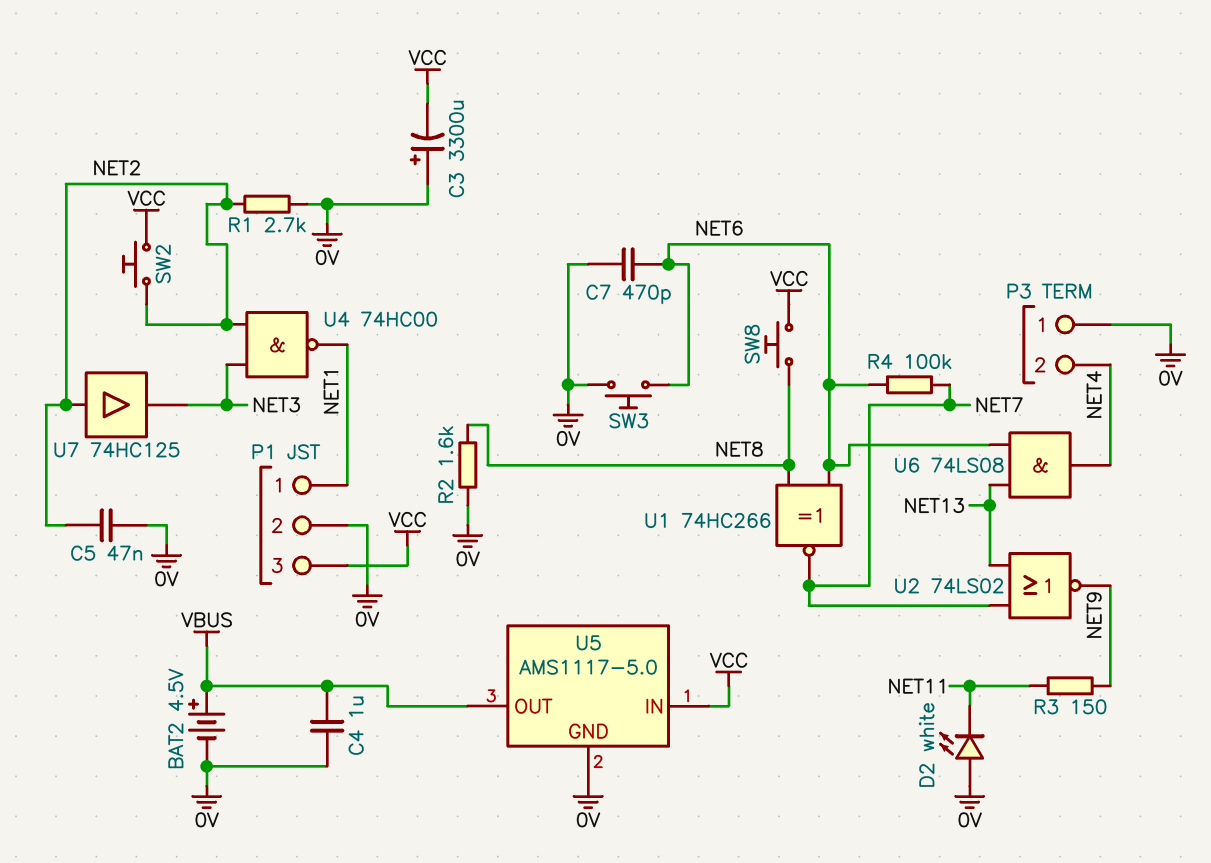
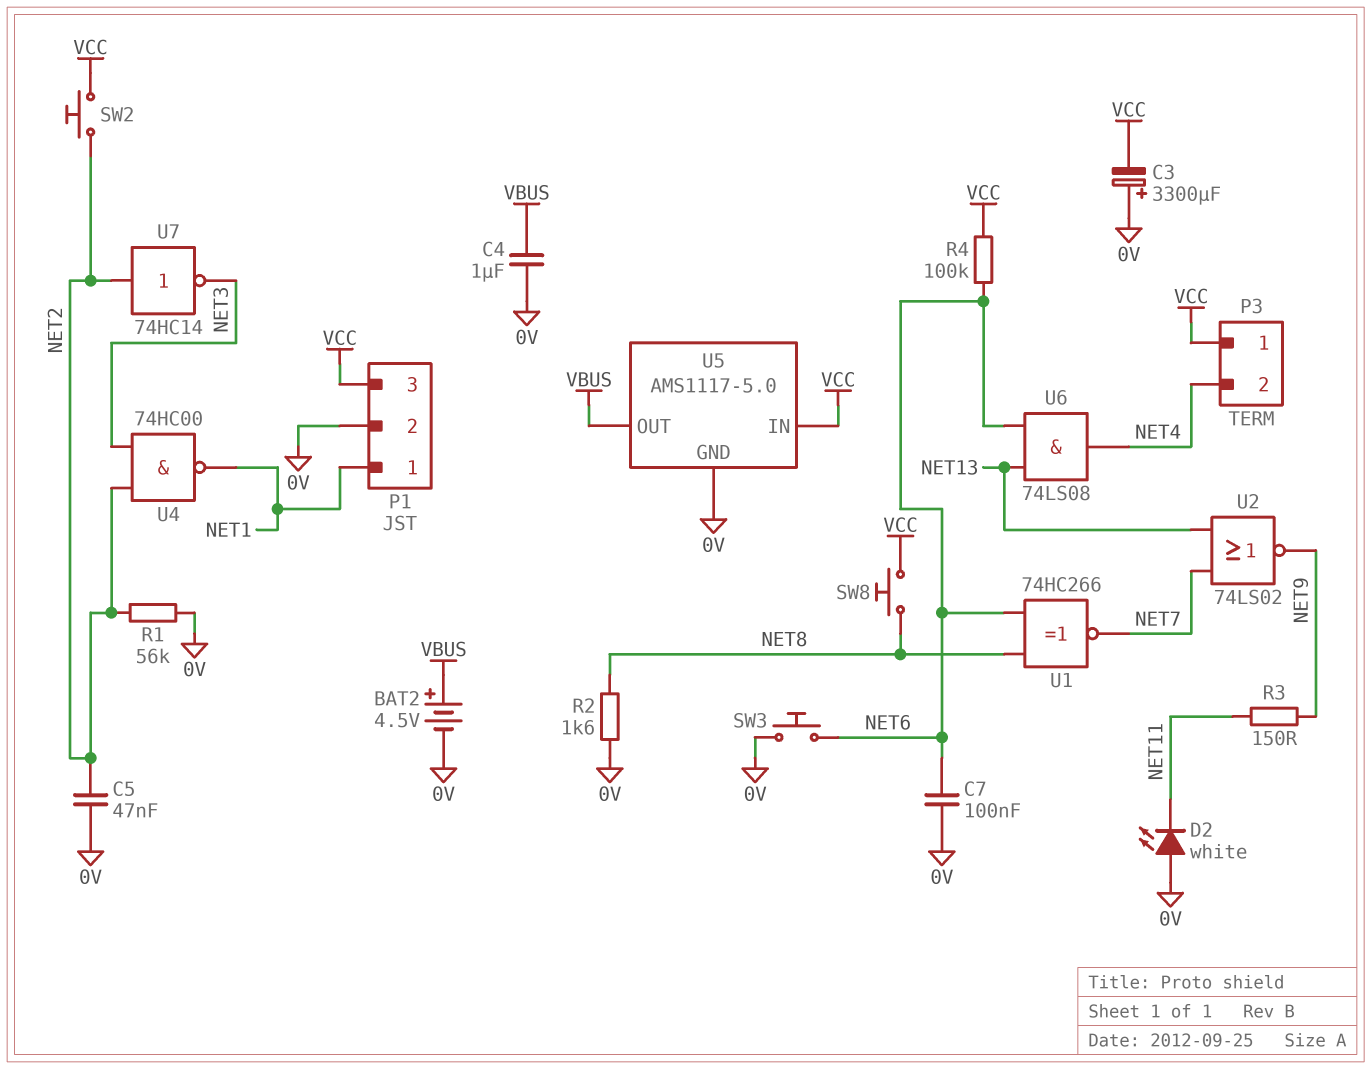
C7: 470pF (0V, NET6) -> 100nF (0V, NET6)
P3 pin 1: 0V -> VCC
R1: 2.7k (0V, NET2) -> 56k (0V, NET2)
R4: 100k (NET6, NET7) -> 100k (NET6, VCC)
U7: buffer 74HC125 (in NET2, out NET3) -> NOT 74HC14 (in NET2, out NET3)

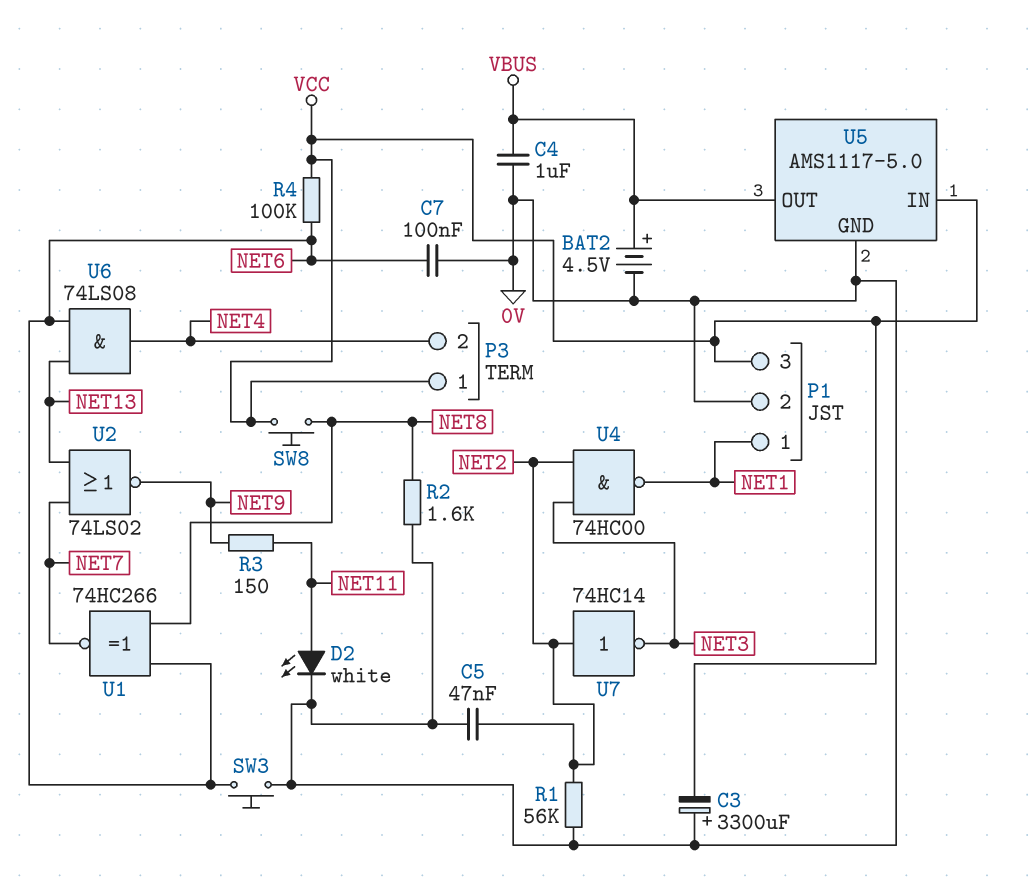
D2: LED white (A 0V, K NET11) -> LED white (A NET11, K 0V)
SW2: button (NET2, VCC) -> none

